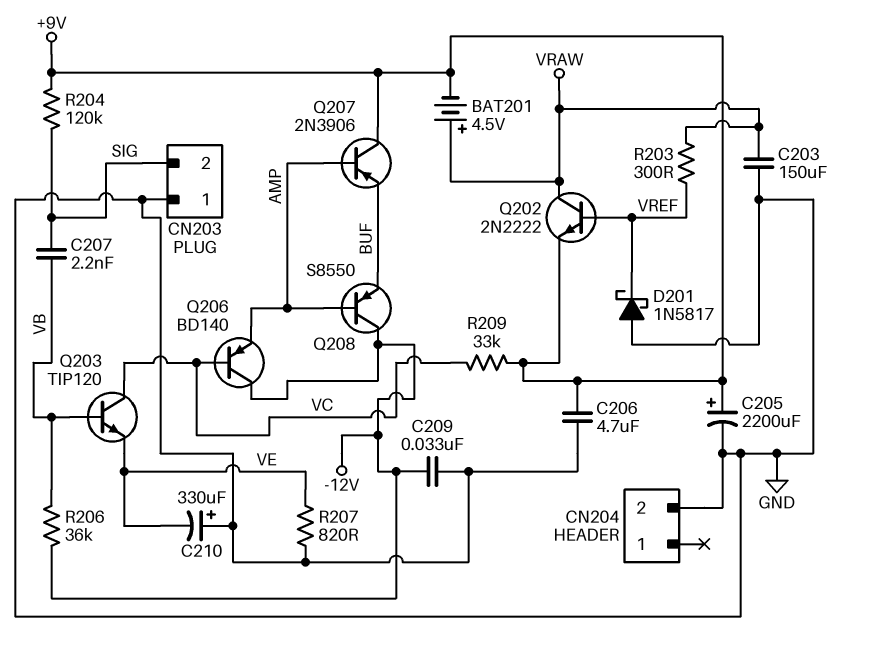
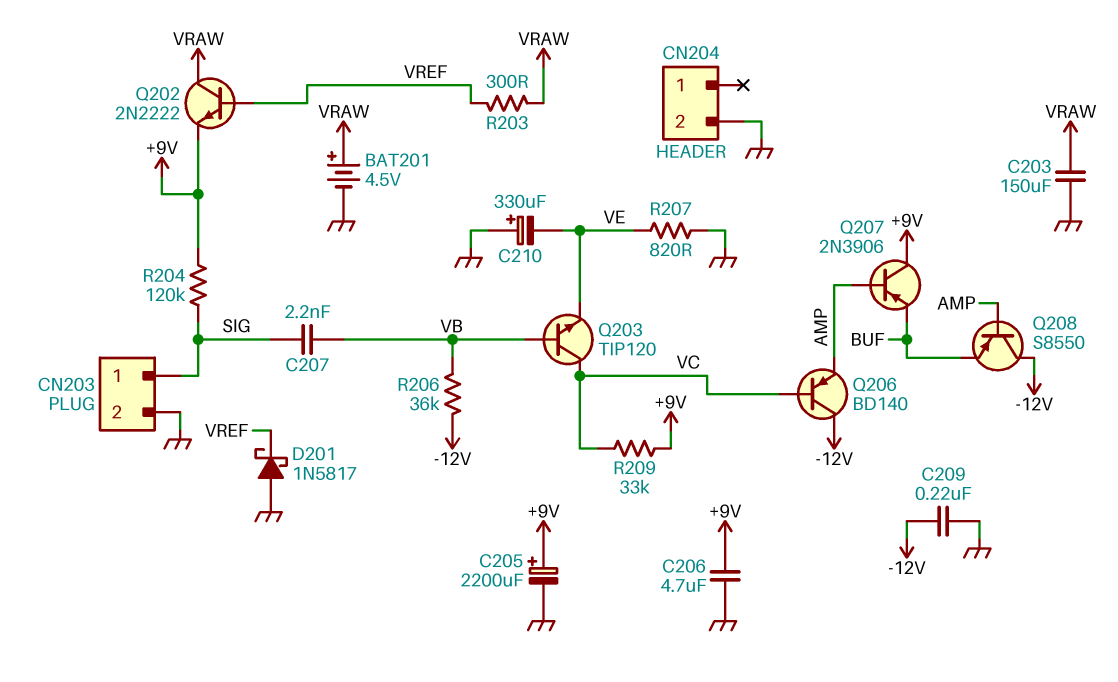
BAT201: 4.5V (plus VRAW, minus +9V) -> 4.5V (plus VRAW, minus GND)
C209: 33nF (-12V, GND) -> 220nF (-12V, GND)
CN203 pin 1: GND -> SIG
CN203 pin 2: SIG -> GND

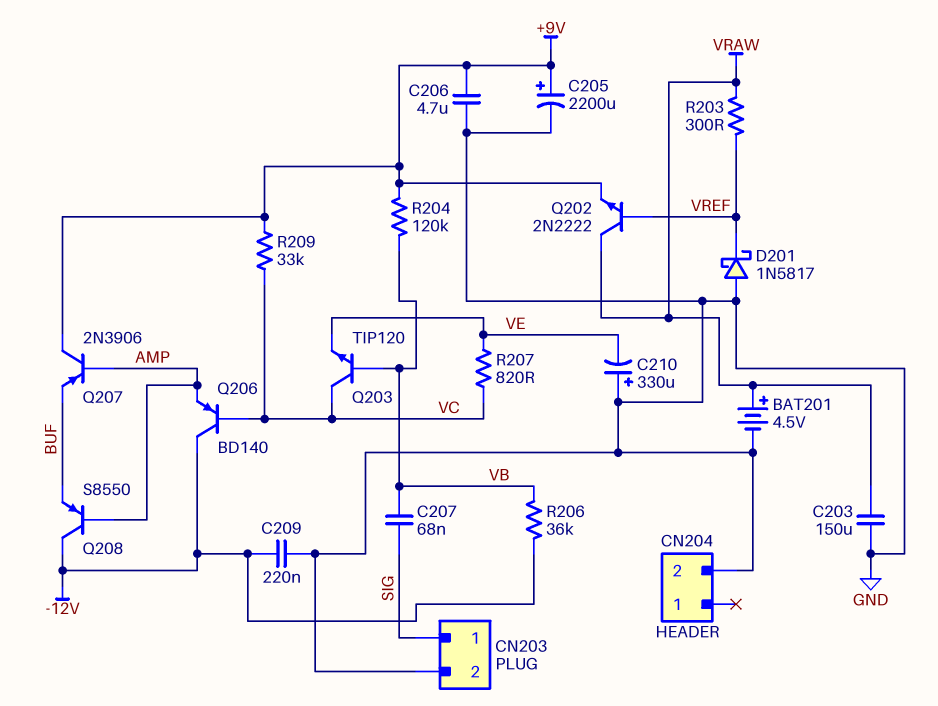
C207: 2.2nF (SIG, VB) -> 68nF (SIG, VB)
R204: 120k (+9V, SIG) -> 120k (+9V, VB)
R207: 820 (GND, VE) -> 820 (VC, VE)

